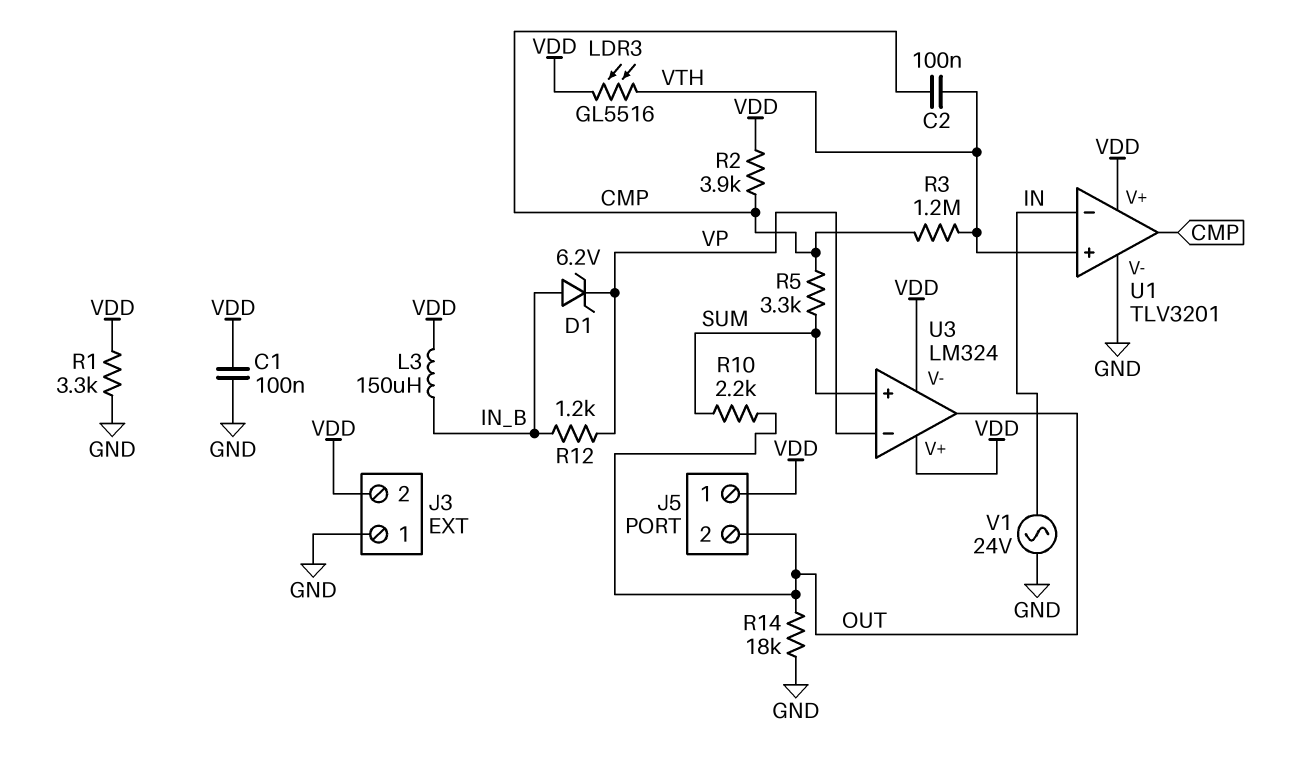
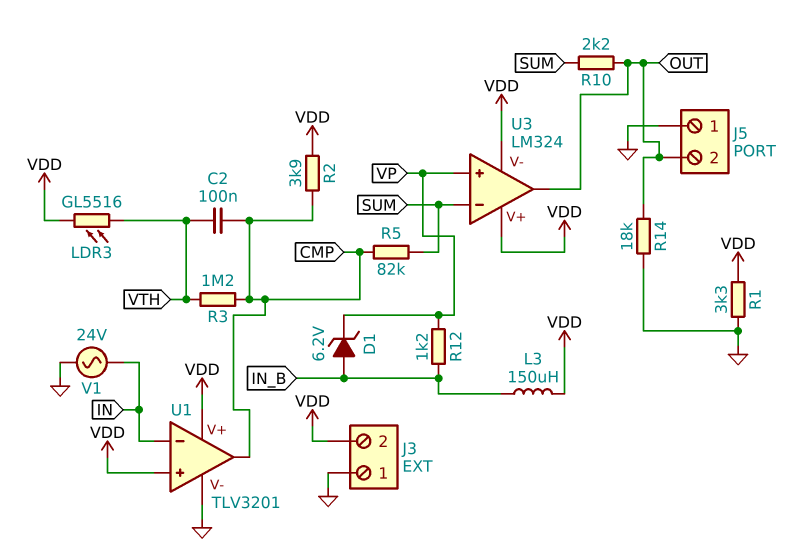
C1: 100nF (GND, VDD) -> none
J5 pin 1: VDD -> GND
R5: 3.3k (CMP, SUM) -> 82k (CMP, SUM)
U1 pin in+: VTH -> VDD
U3 pin in+: SUM -> VP
U3 pin in-: VP -> SUM

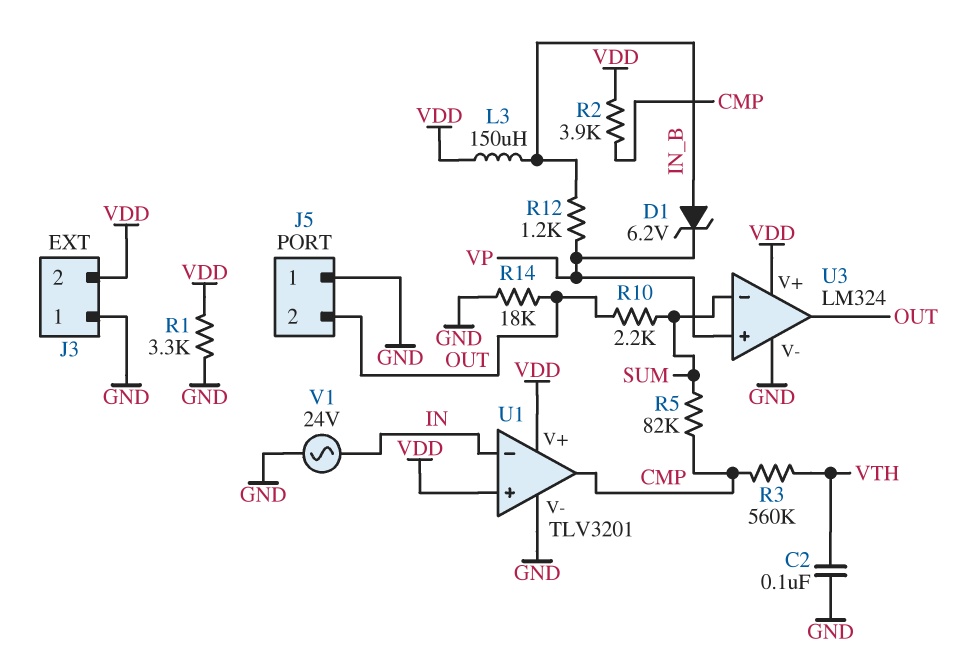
C2: 100nF (CMP, VTH) -> 100nF (GND, VTH)
LDR3: GL5516 (VDD, VTH) -> none
R3: 1.2M (CMP, VTH) -> 560k (CMP, VTH)
U3 pin V-: VDD -> GND

